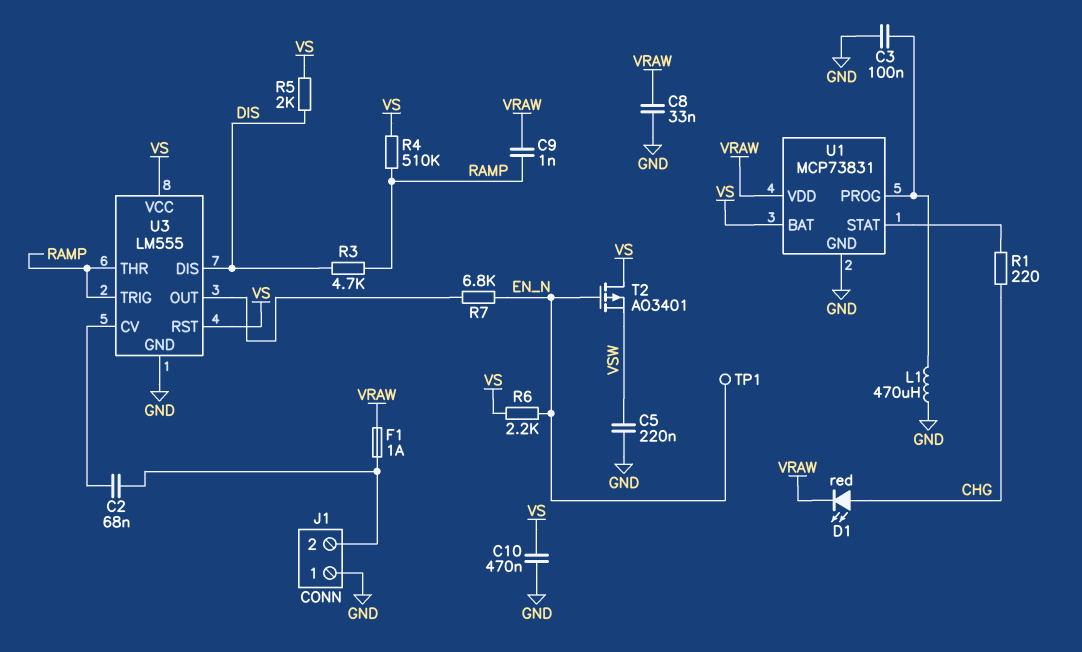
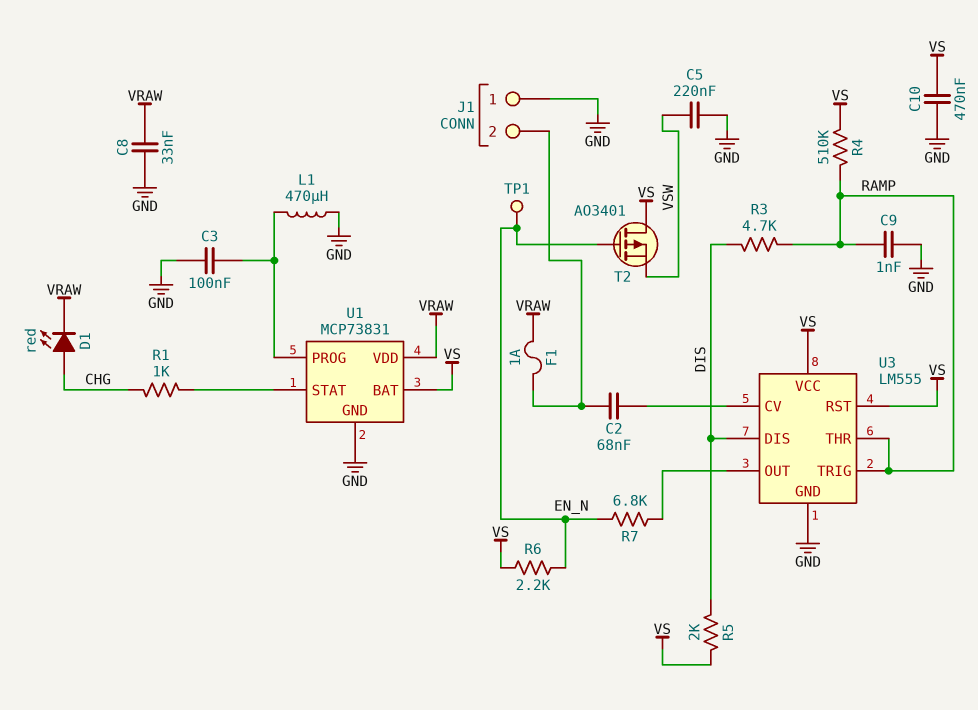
C9: 1nF (RAMP, VRAW) -> 1nF (GND, RAMP)
R1: 220 (CHG, U1/STAT) -> 1k (CHG, U1/STAT)

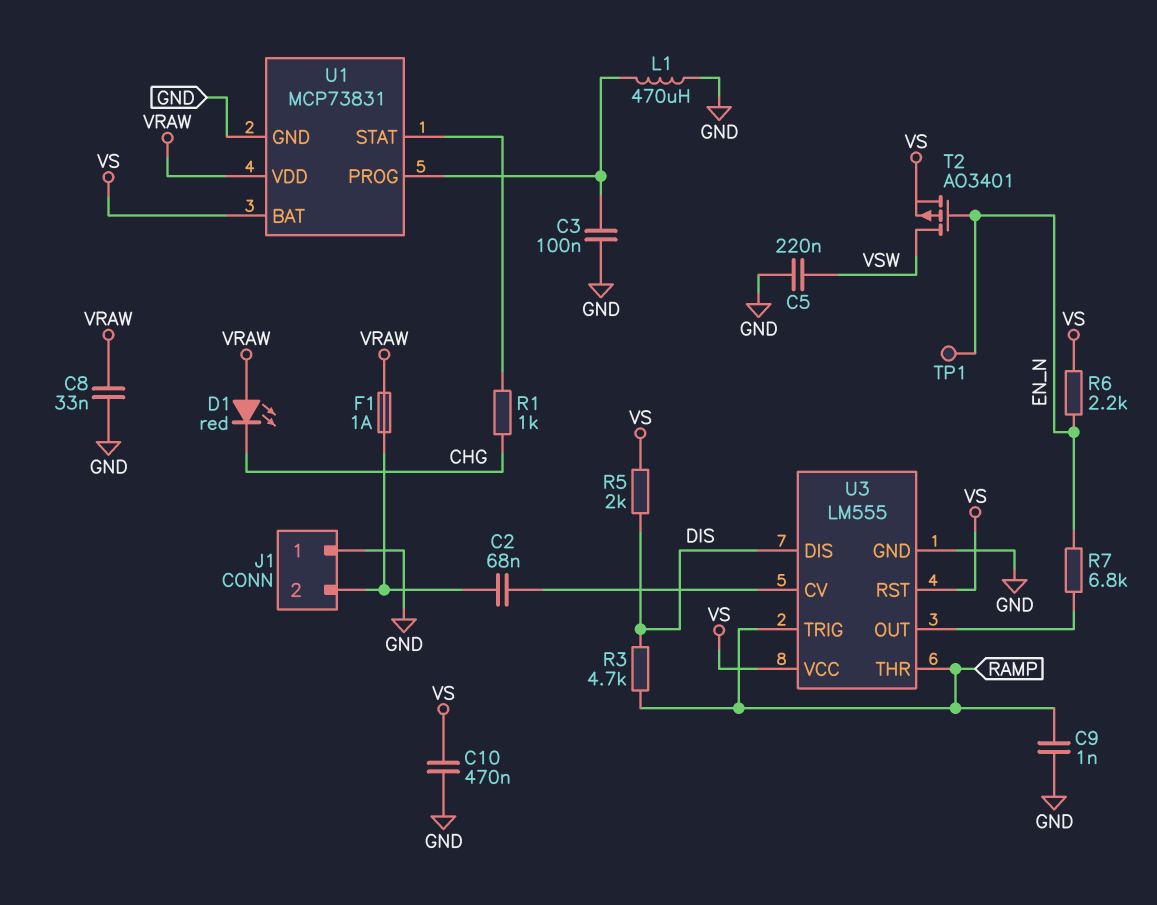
D1: LED red (A CHG, K VRAW) -> LED red (A VRAW, K CHG)
R4: 510k (RAMP, VS) -> none
T2: PMOS AO3401 (G EN_N, D VS, S VSW) -> PMOS AO3401 (G EN_N, D VSW, S VS)

